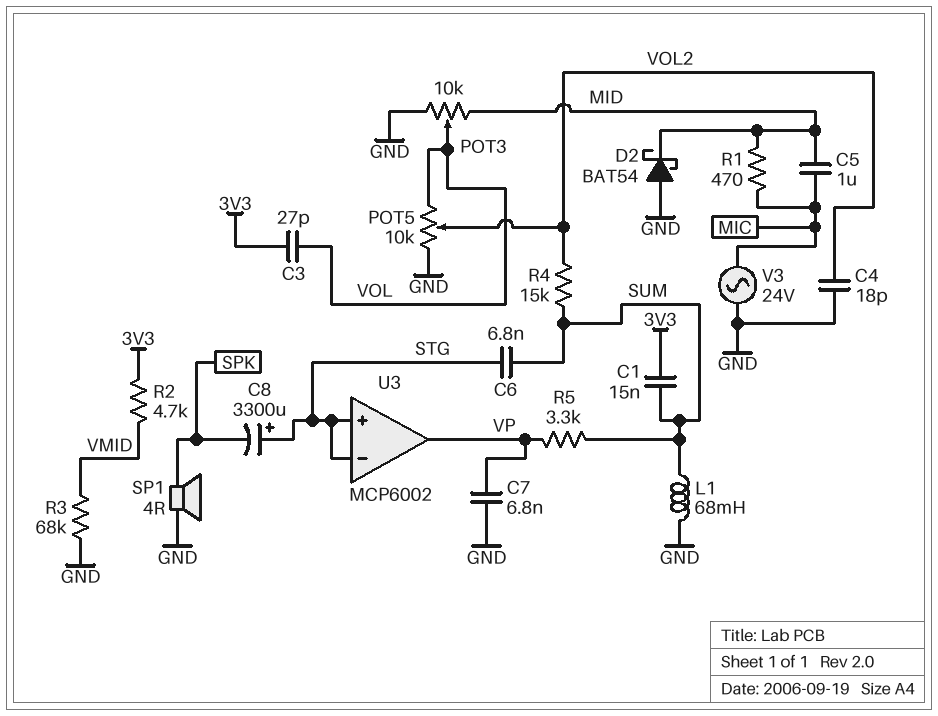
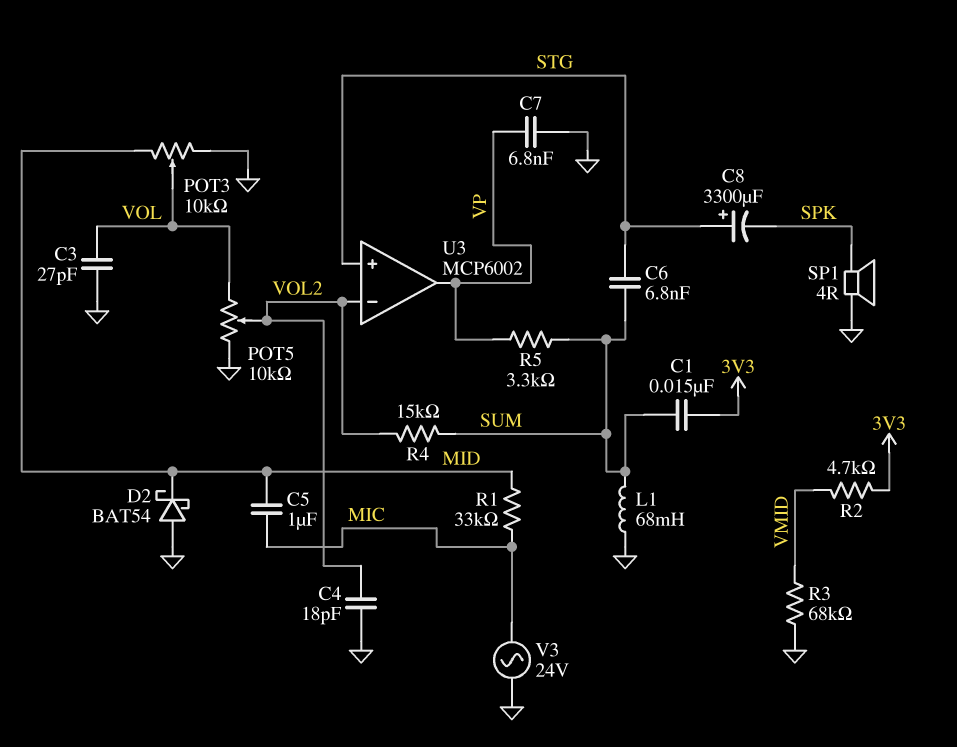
C3: 27pF (3V3, VOL) -> 27pF (GND, VOL)
R1: 470 (MIC, MID) -> 33k (MIC, MID)
U3 pin in-: STG -> VOL2

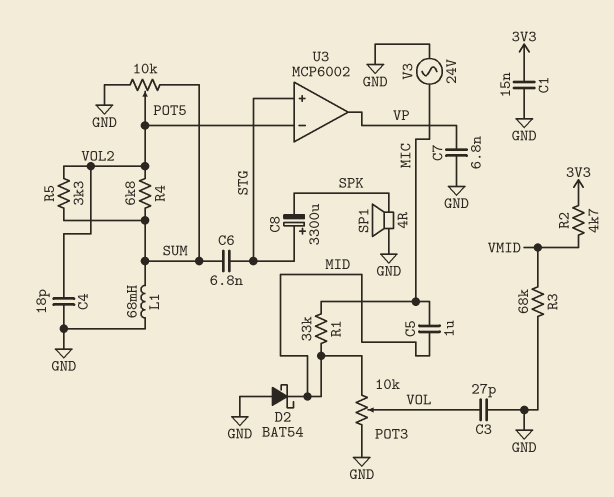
C1: 15nF (3V3, SUM) -> 15nF (3V3, GND)
POT5: 10k (GND, VOL, wiper VOL2) -> 10k (GND, SUM, wiper VOL2)
R4: 15k (SUM, VOL2) -> 6.8k (SUM, VOL2)
R5: 3.3k (SUM, VP) -> 3.3k (SUM, VOL2)

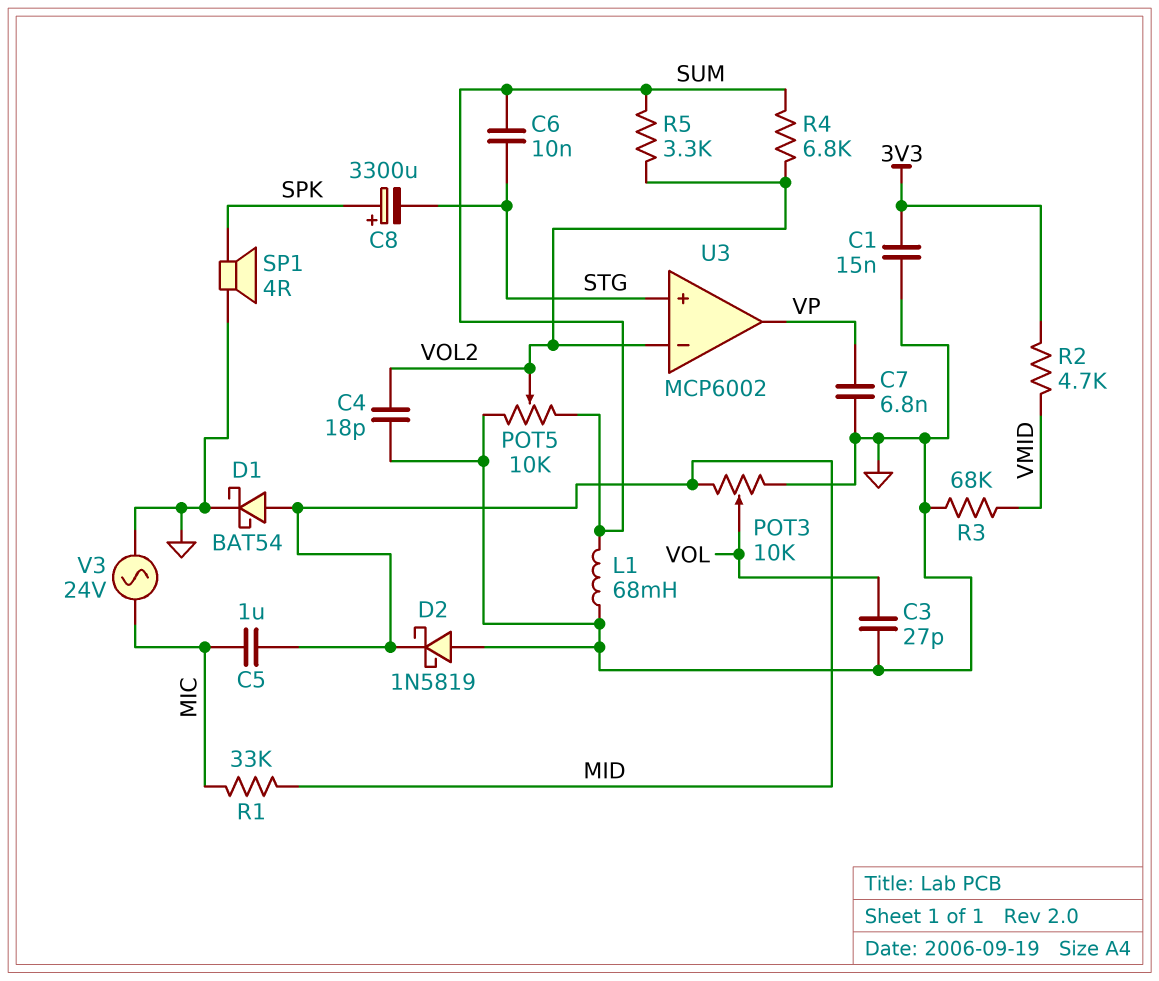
C6: 6.8nF (STG, SUM) -> 10nF (STG, SUM)
C8: 3300uF (plus STG, minus SPK) -> 3300uF (plus SPK, minus STG)
D1: none -> schottky BAT54 (A MID, K GND)
D2: schottky BAT54 (A GND, K MID) -> schottky 1N5819 (A GND, K MID)

